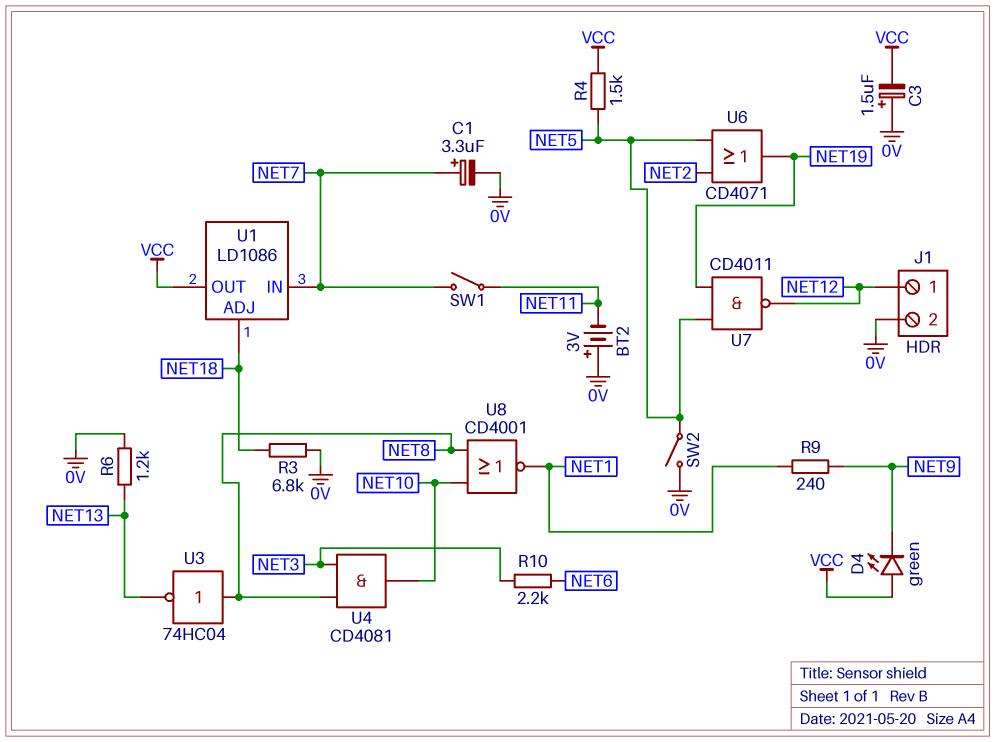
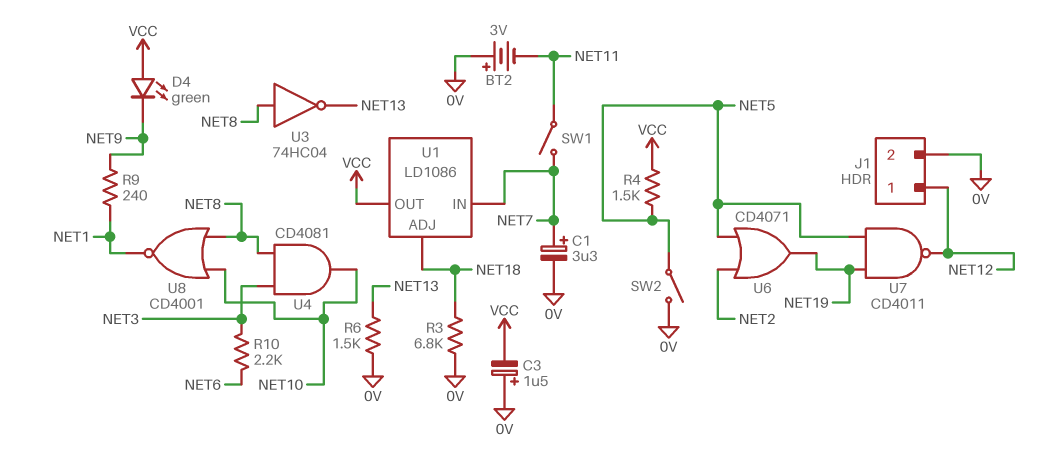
R6: 1.2k (0V, NET13) -> 1.5k (0V, NET13)

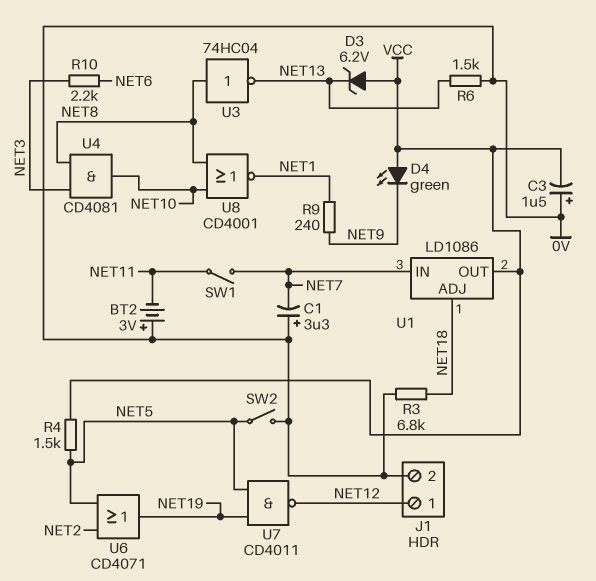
C1: 3.3uF (plus NET7, minus 0V) -> 3.3uF (plus 0V, minus NET7)
D3: none -> zener 6.2V (A VCC, K NET13)

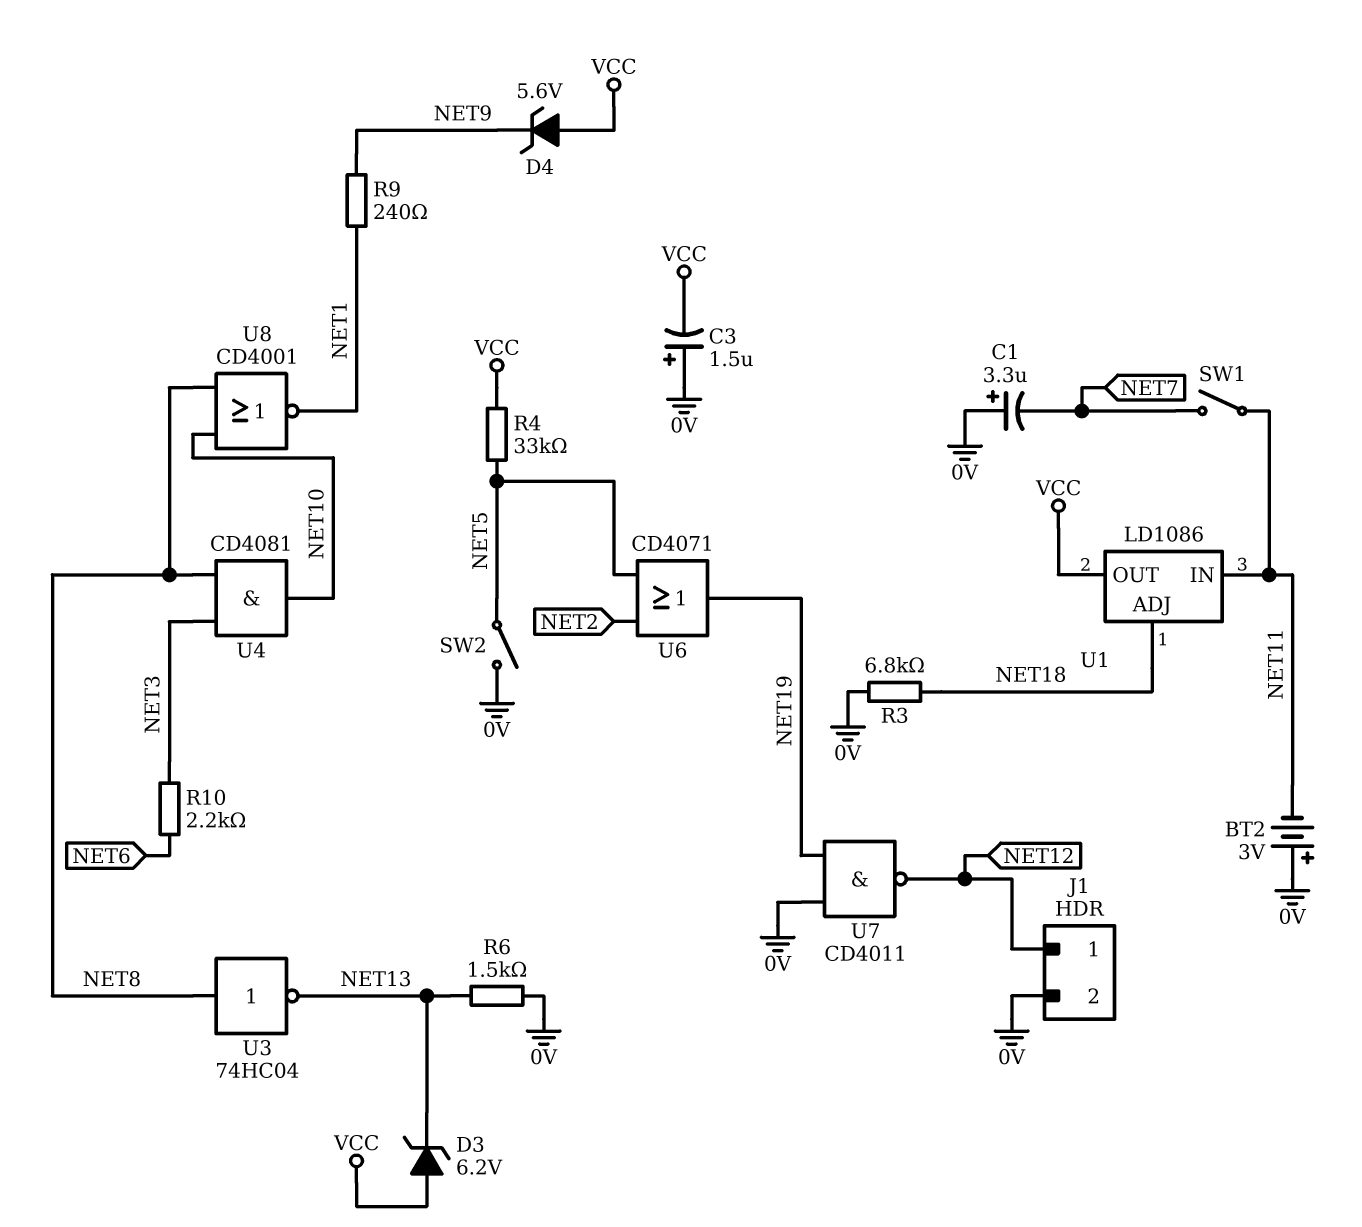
D4: LED green (A VCC, K NET9) -> zener 5.6V (A VCC, K NET9)
R4: 1.5k (NET5, VCC) -> 33k (NET5, VCC)
U1 pin IN: NET7 -> NET11
U7: NAND CD4011 (in NET5, in NET19, out NET12) -> NAND CD4011 (in 0V, in NET19, out NET12)

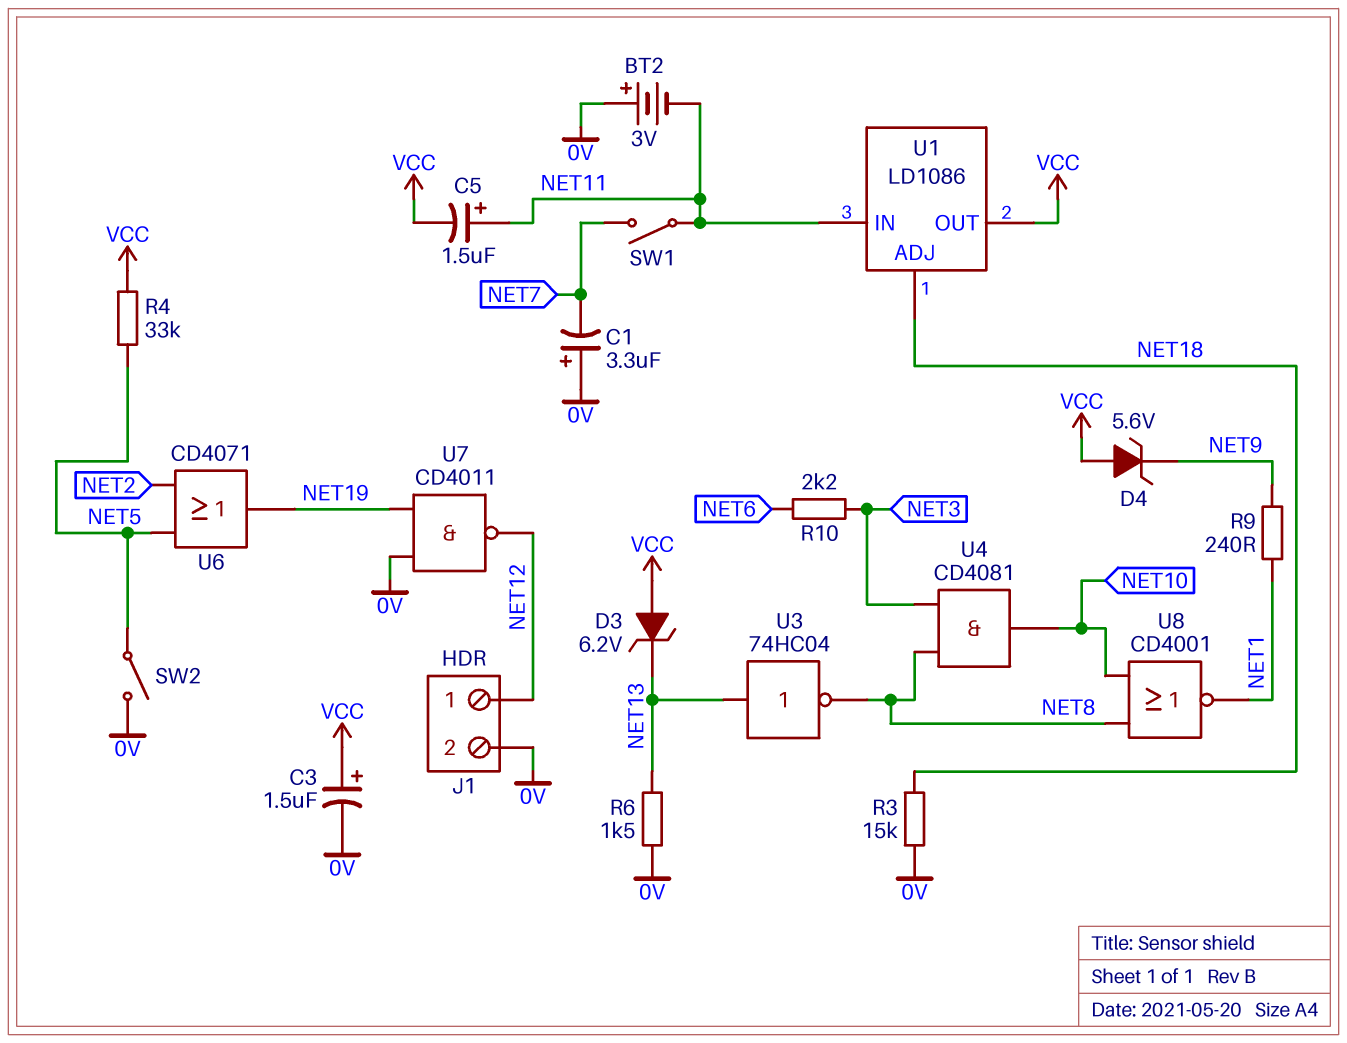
C3: 1.5uF (plus 0V, minus VCC) -> 1.5uF (plus VCC, minus 0V)
C5: none -> 1.5uF (plus NET11, minus VCC)
R3: 6.8k (0V, NET18) -> 15k (0V, NET18)
U3: NOT 74HC04 (in NET8, out NET13) -> NOT 74HC04 (in NET13, out NET8)

